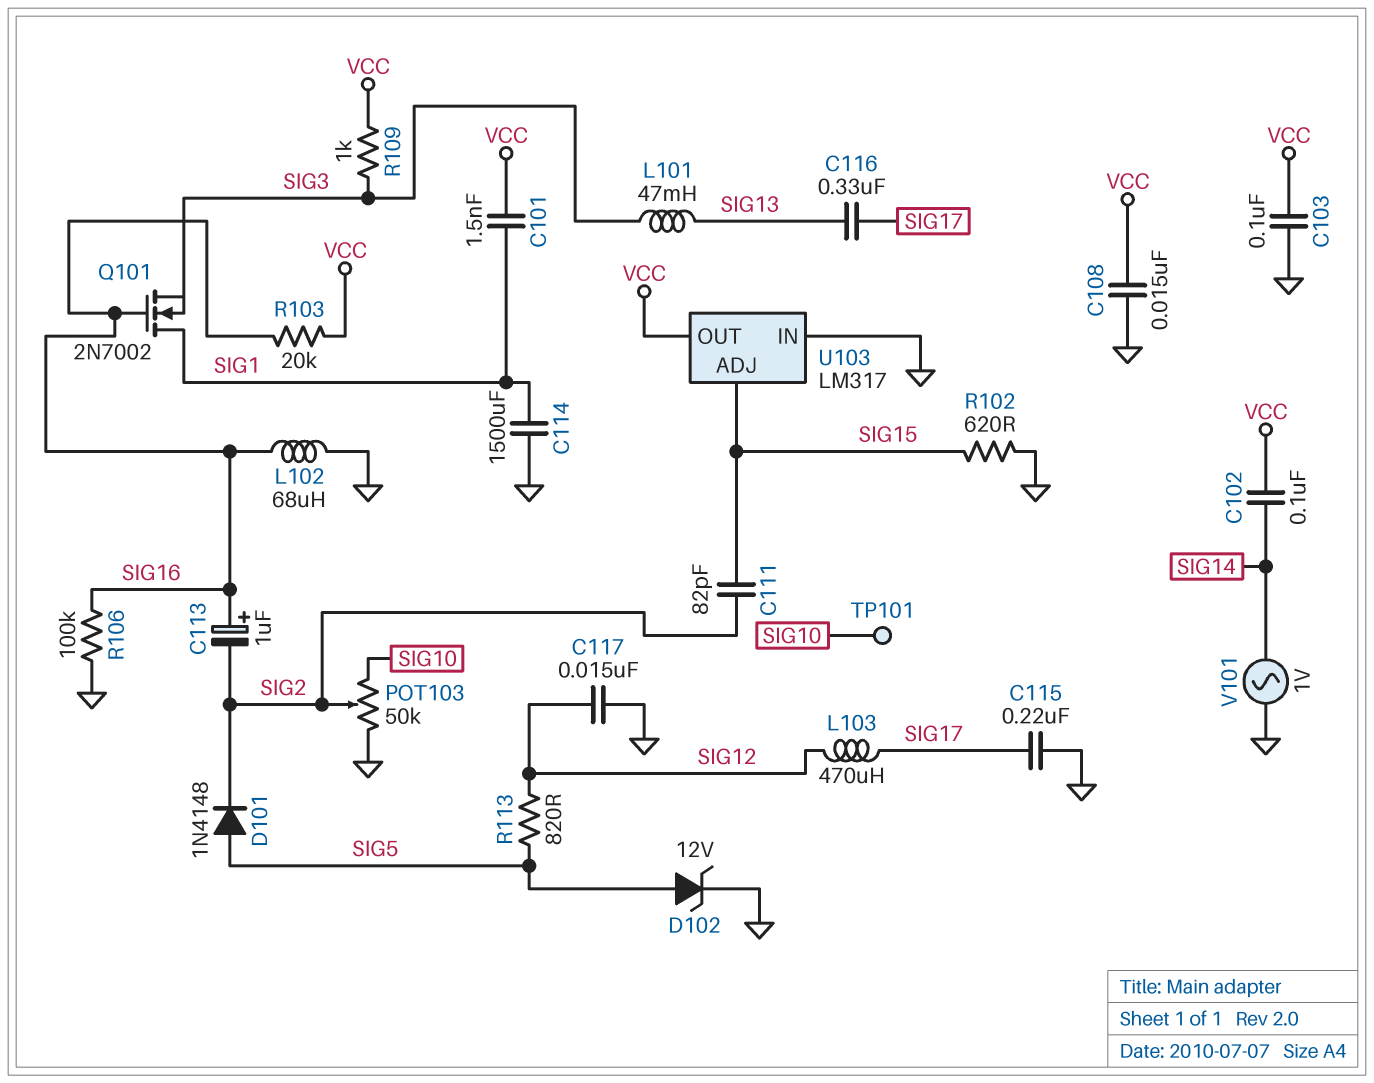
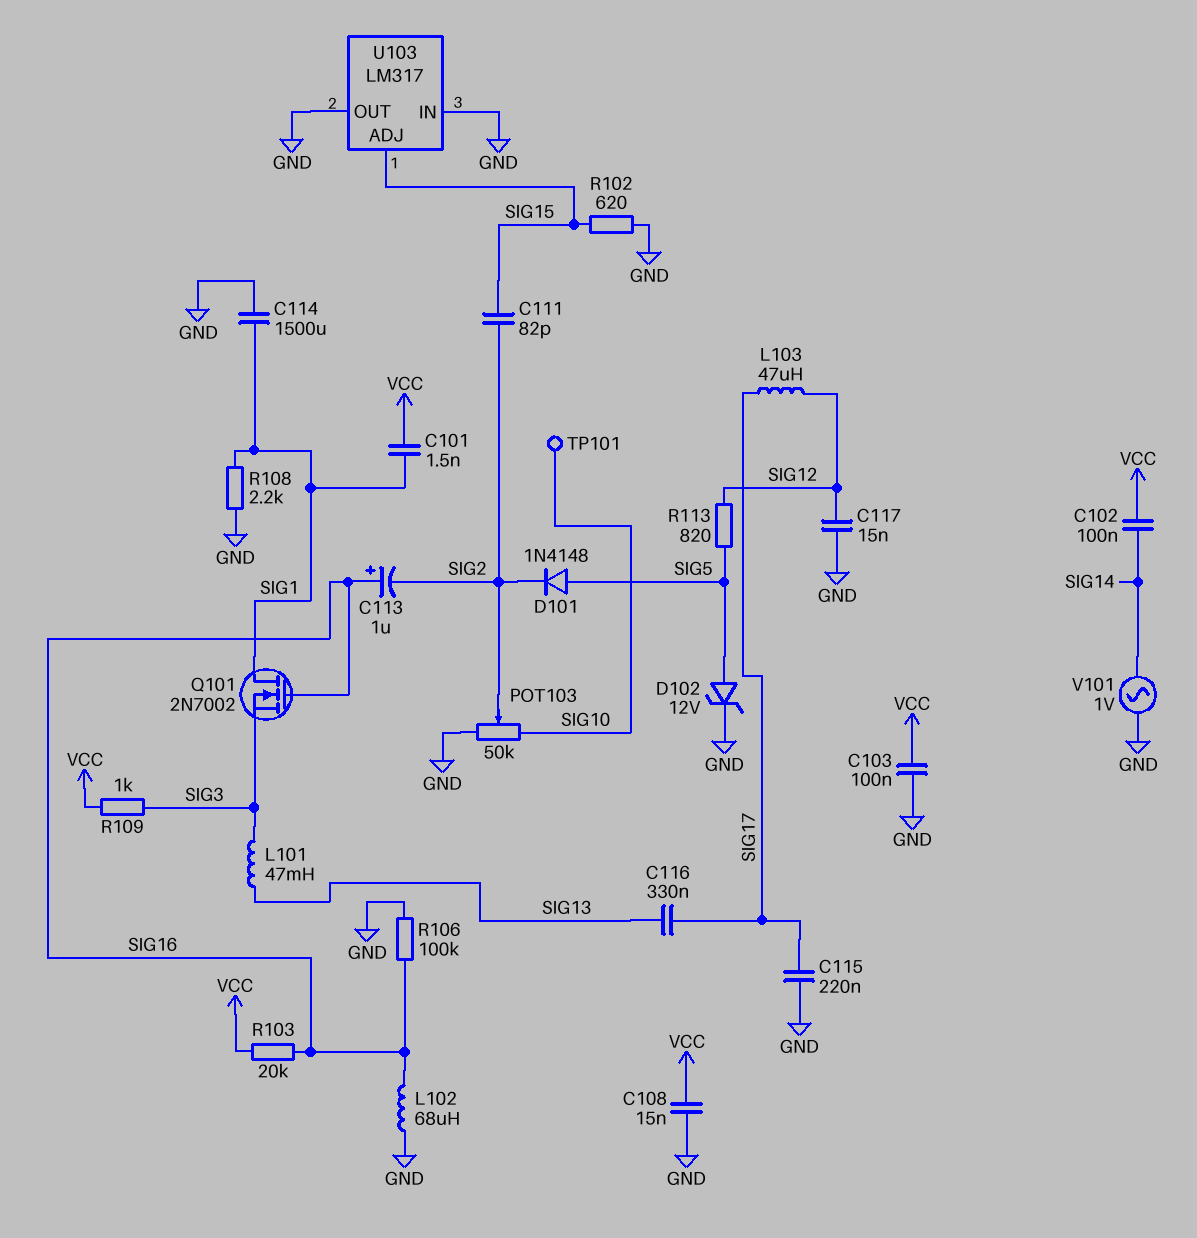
L103: 470uH (SIG12, SIG17) -> 47uH (SIG12, SIG17)
R108: none -> 2.2k (GND, SIG1)
U103 pin OUT: VCC -> GND

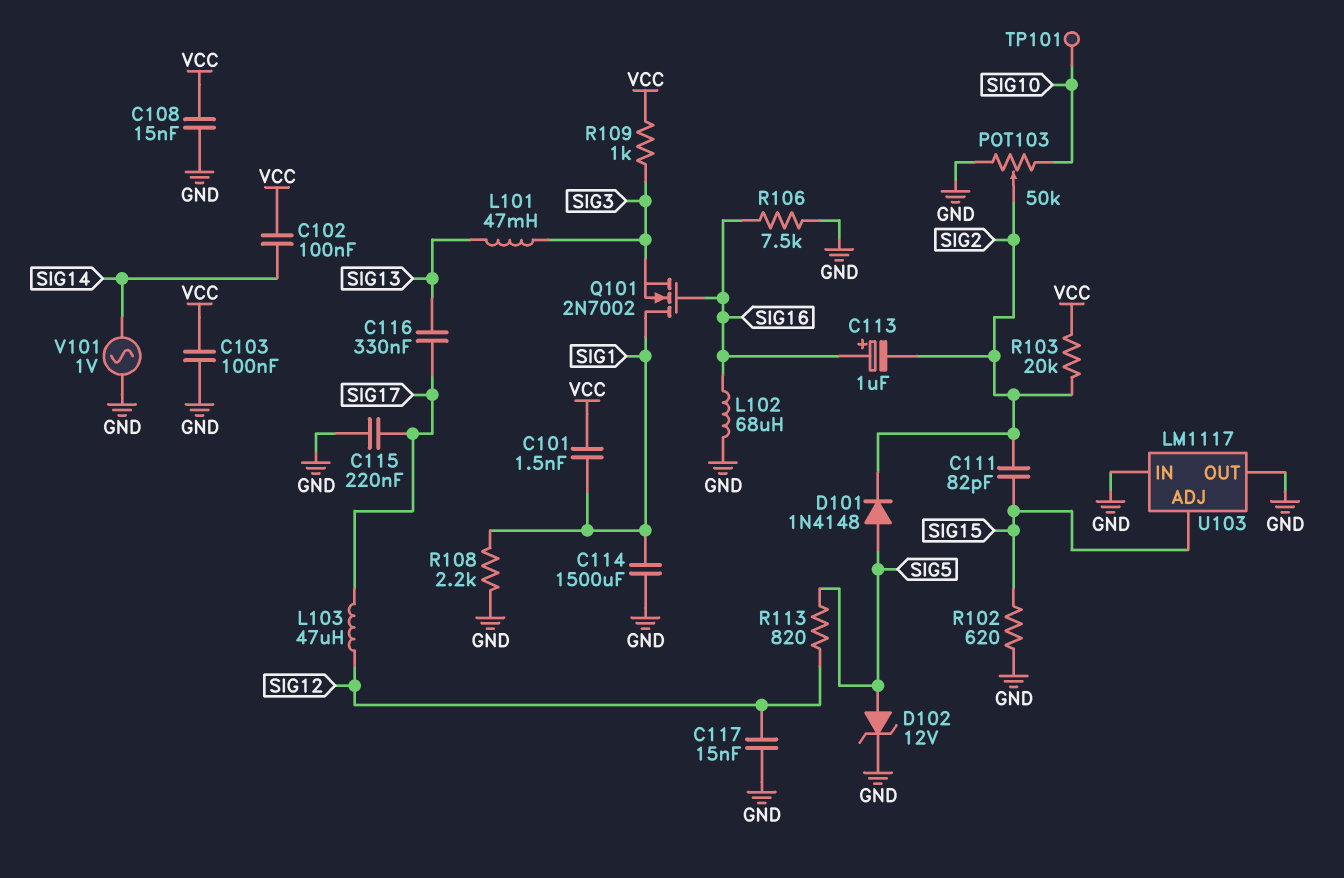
R103: 20k (SIG16, VCC) -> 20k (SIG2, VCC)
R106: 100k (GND, SIG16) -> 7.5k (GND, SIG16)
U103: LM317 -> LM1117

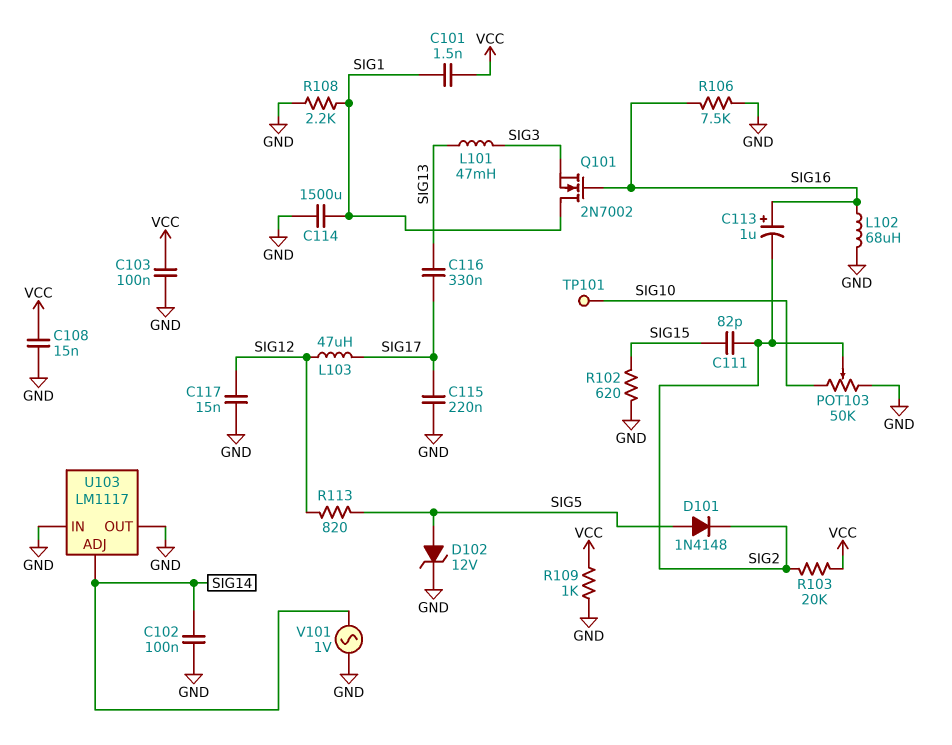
C102: 100nF (SIG14, VCC) -> 100nF (GND, SIG14)
R109: 1k (SIG3, VCC) -> 1k (GND, VCC)
U103 pin ADJ: SIG15 -> SIG14

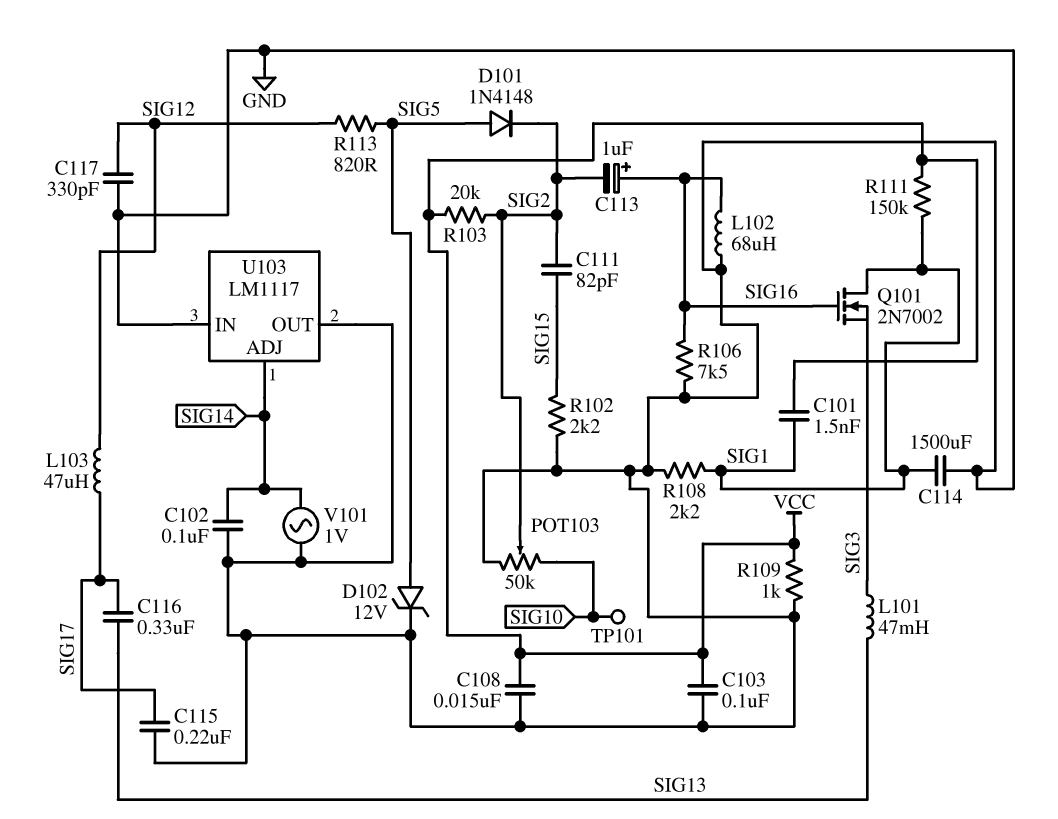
C117: 15nF (GND, SIG12) -> 330pF (GND, SIG12)
R102: 620 (GND, SIG15) -> 2.2k (GND, SIG15)
R111: none -> 150k (SIG1, VCC)

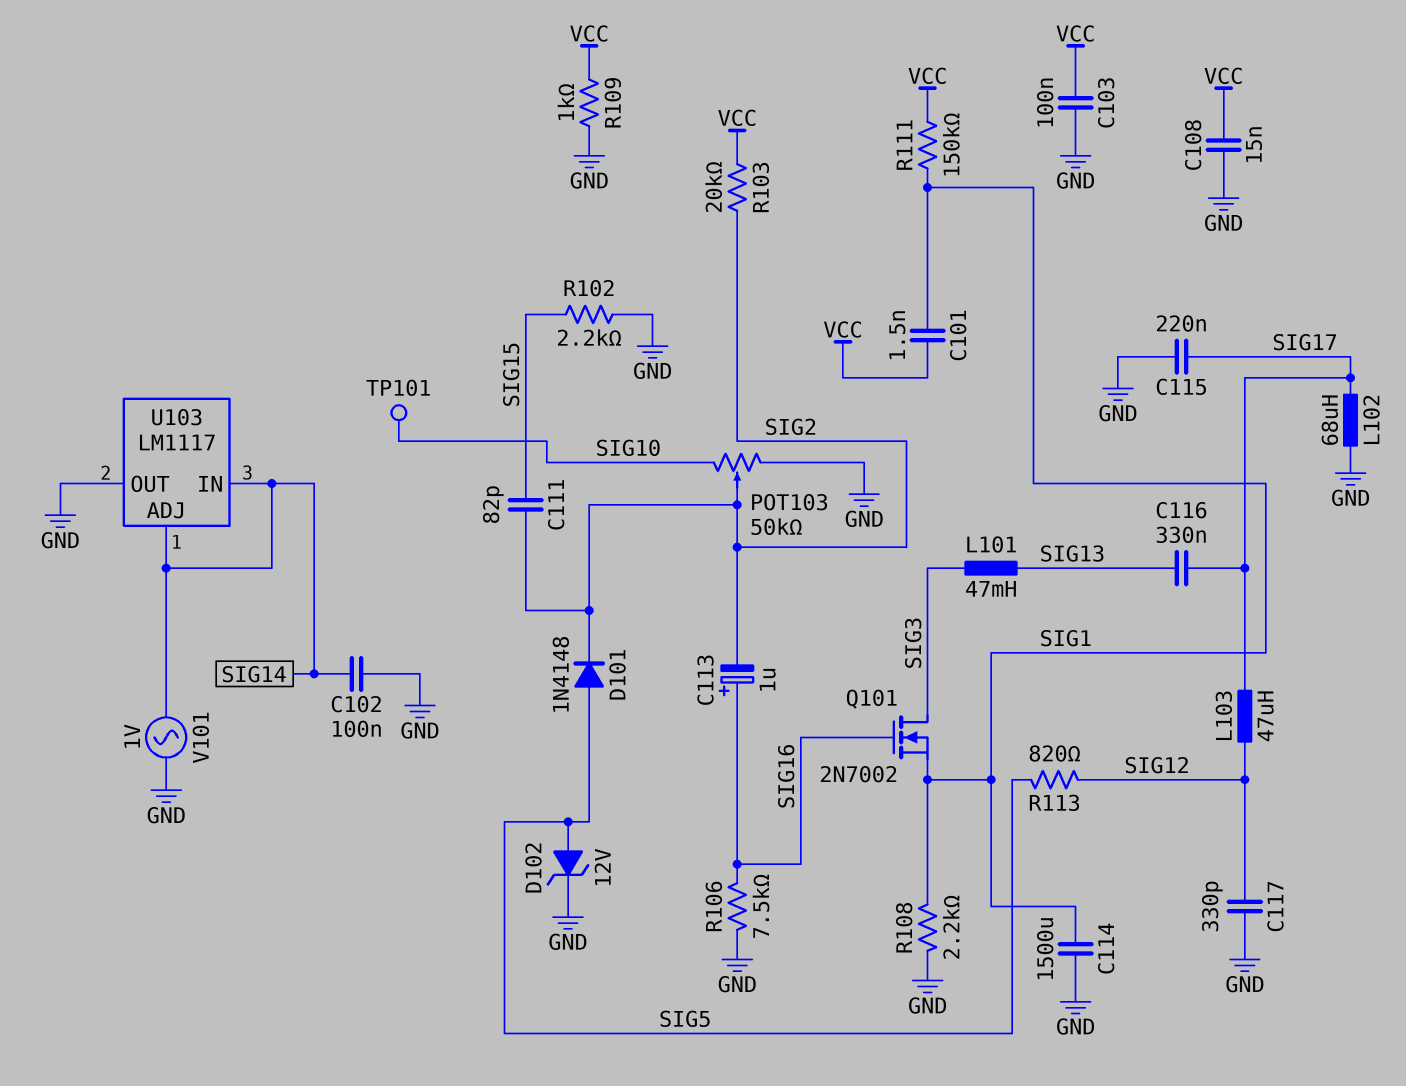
L102: 68uH (GND, SIG16) -> 68uH (GND, SIG17)
Q101: NMOS 2N7002 (G SIG16, D SIG1, S SIG3) -> NMOS 2N7002 (G SIG16, D SIG3, S SIG1)
U103 pin IN: GND -> SIG14

